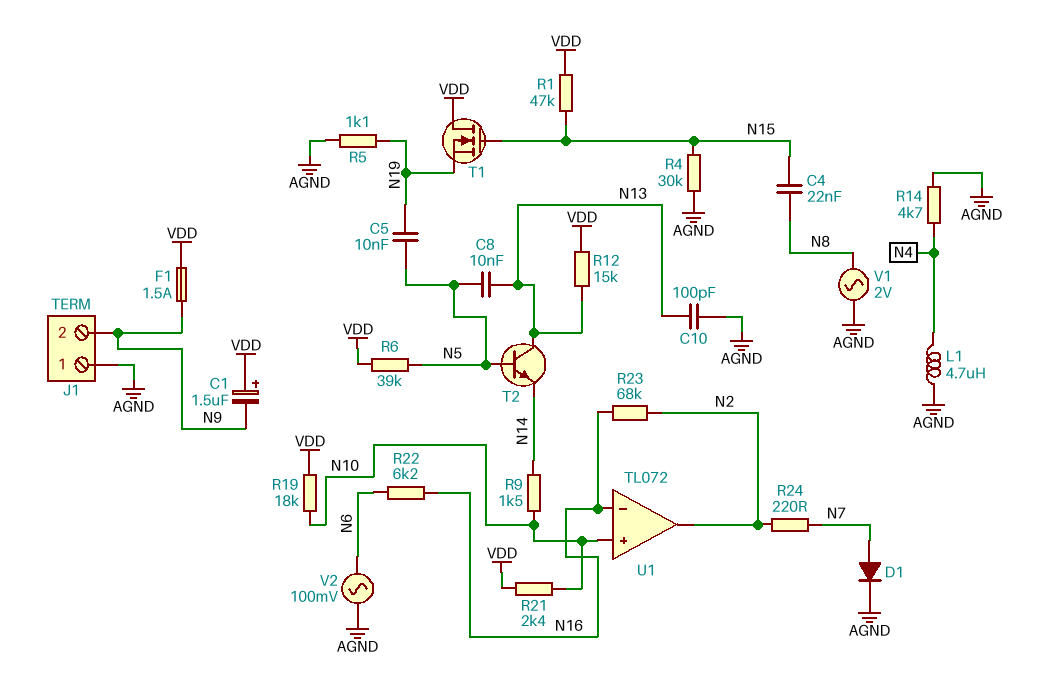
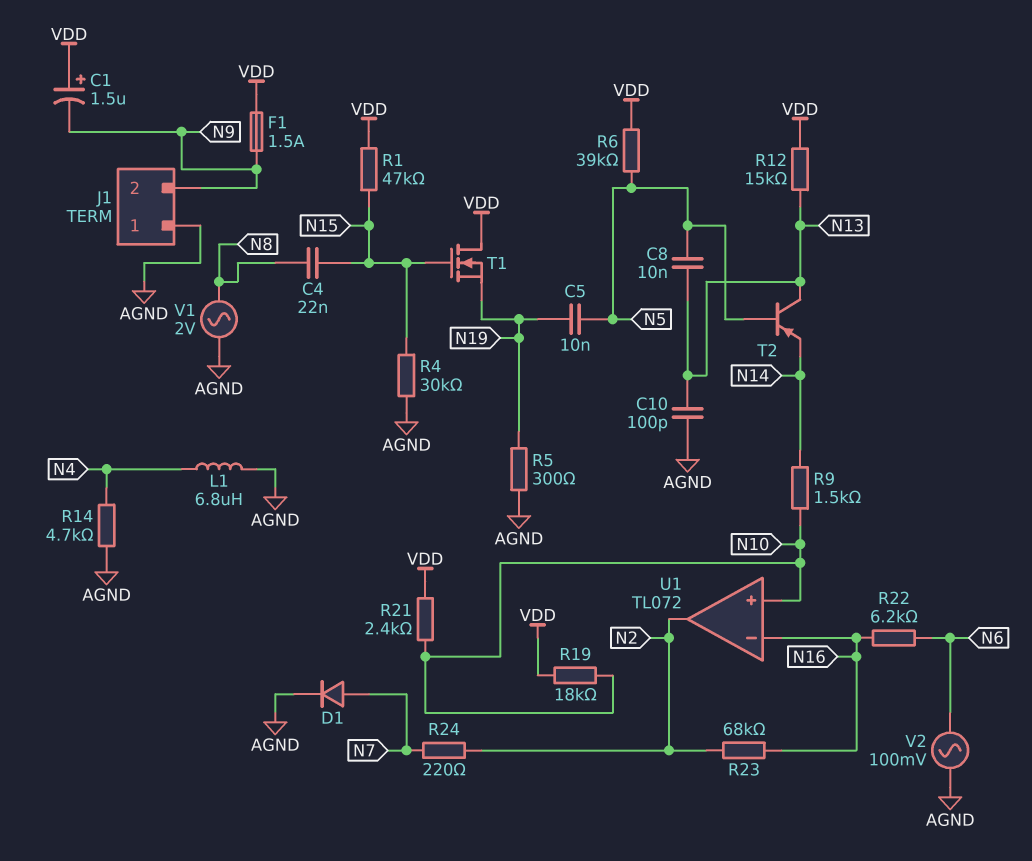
L1: 4.7uH (AGND, N4) -> 6.8uH (AGND, N4)
R5: 1.1k (AGND, N19) -> 300 (AGND, N19)
T2: NPN (B N5, C N13, E N14) -> PNP (B N5, C N13, E N14)

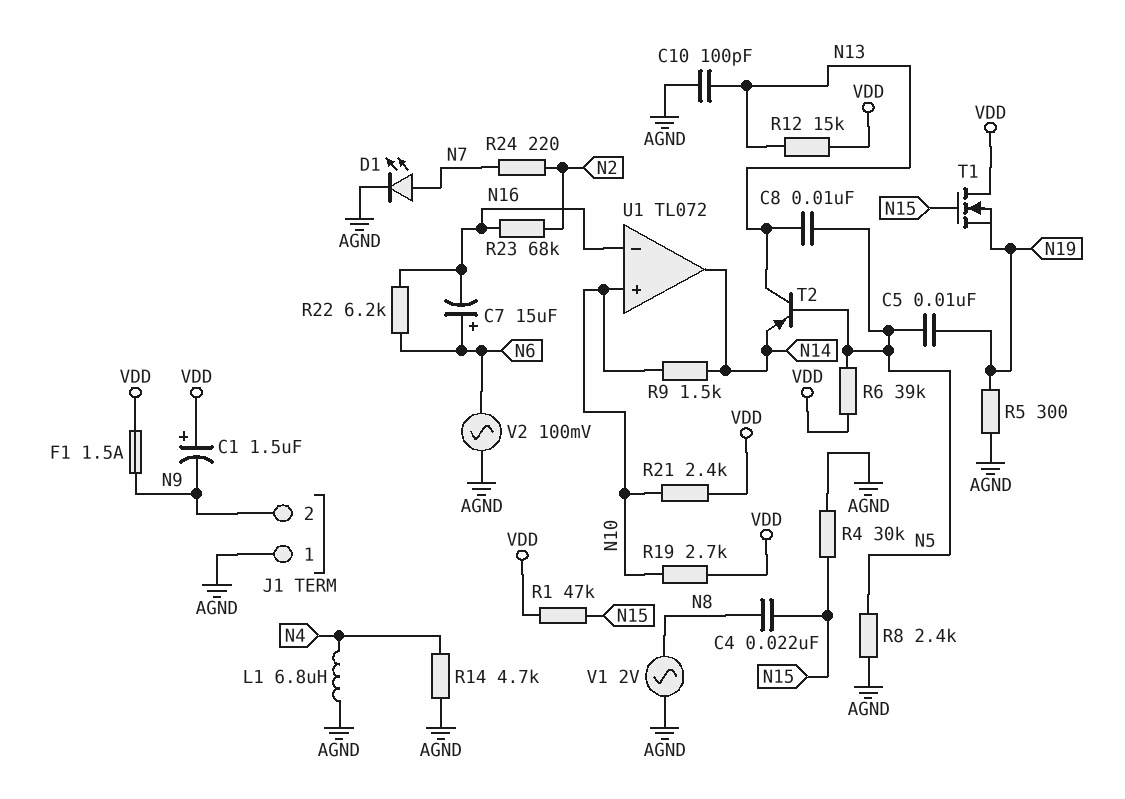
C7: none -> 15uF (plus N6, minus N16)
D1: diode (A N7, K AGND) -> LED (A N7, K AGND)
R8: none -> 2.4k (AGND, N5)
R19: 18k (N10, VDD) -> 2.7k (N10, VDD)
U1 pin out: N2 -> N14

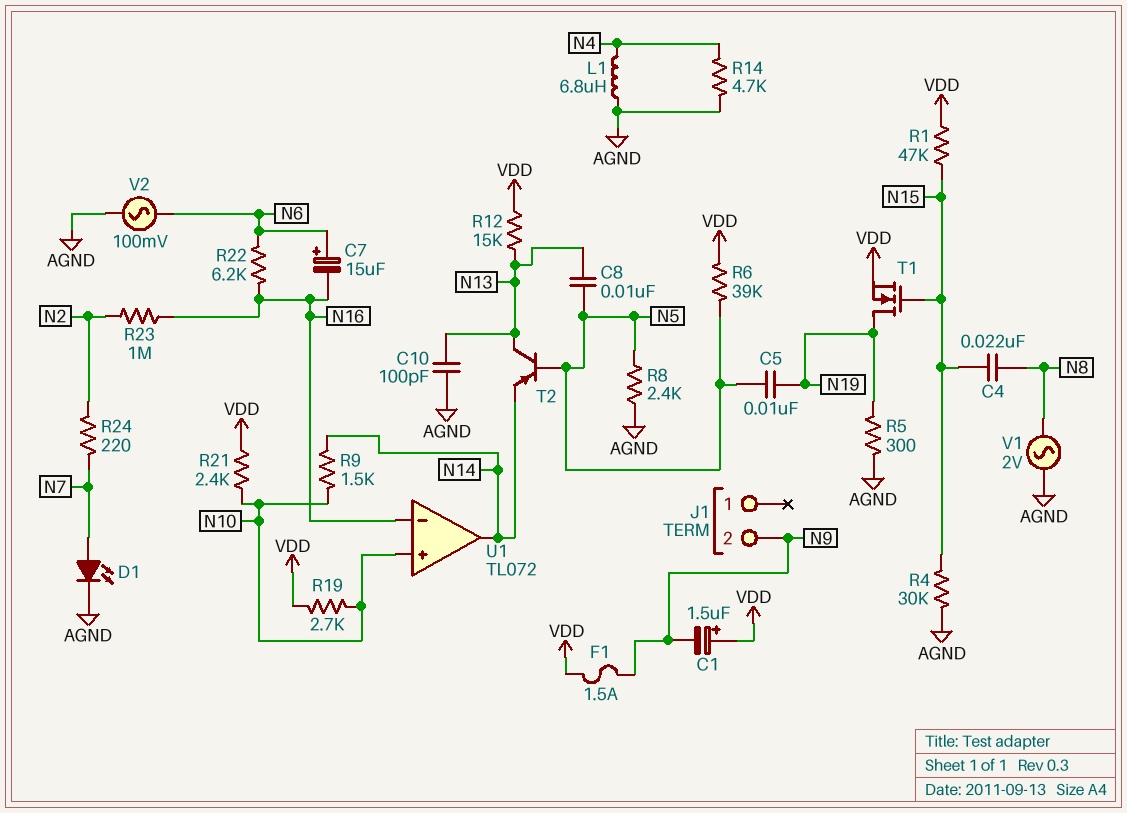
J1 pin 1: AGND -> none
R23: 68k (N2, N16) -> 1M (N2, N16)
T1: NMOS (G N15, D VDD, S N19) -> NMOS (G N15, D N19, S VDD)

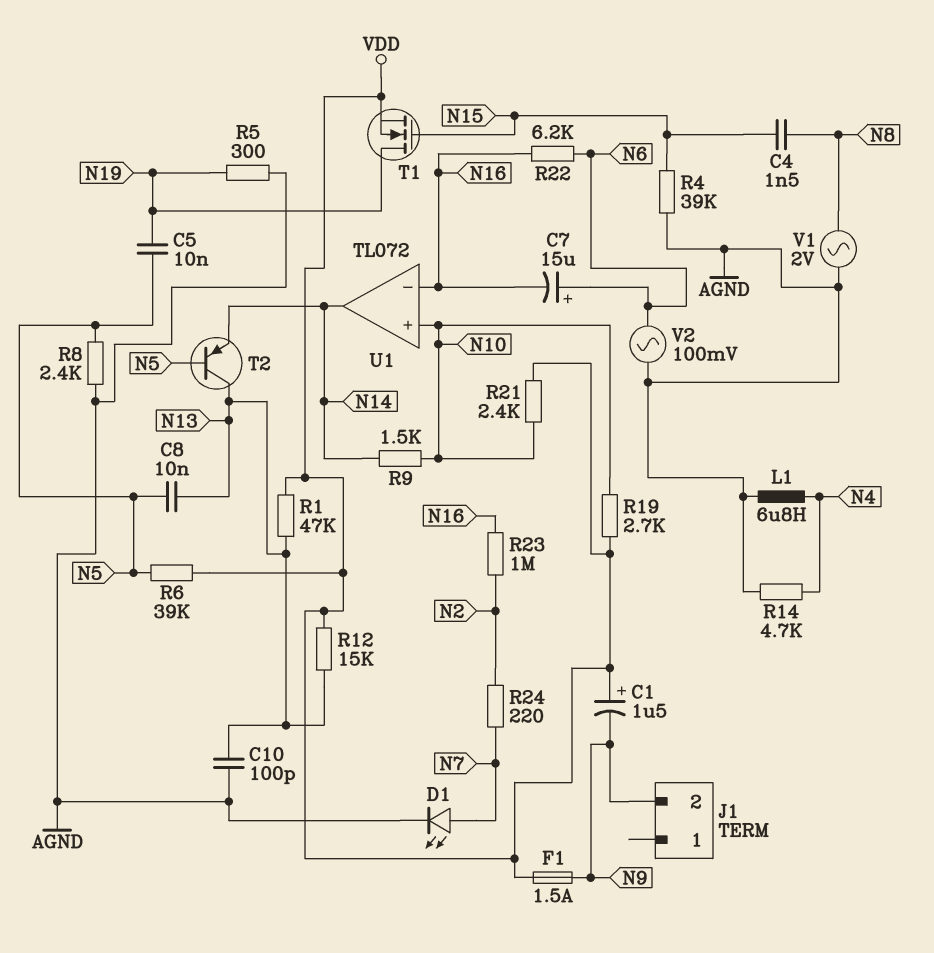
C4: 22nF (N8, N15) -> 1.5nF (N8, N15)
R1: 47k (N15, VDD) -> 47k (N13, VDD)
R4: 30k (AGND, N15) -> 39k (AGND, N15)

